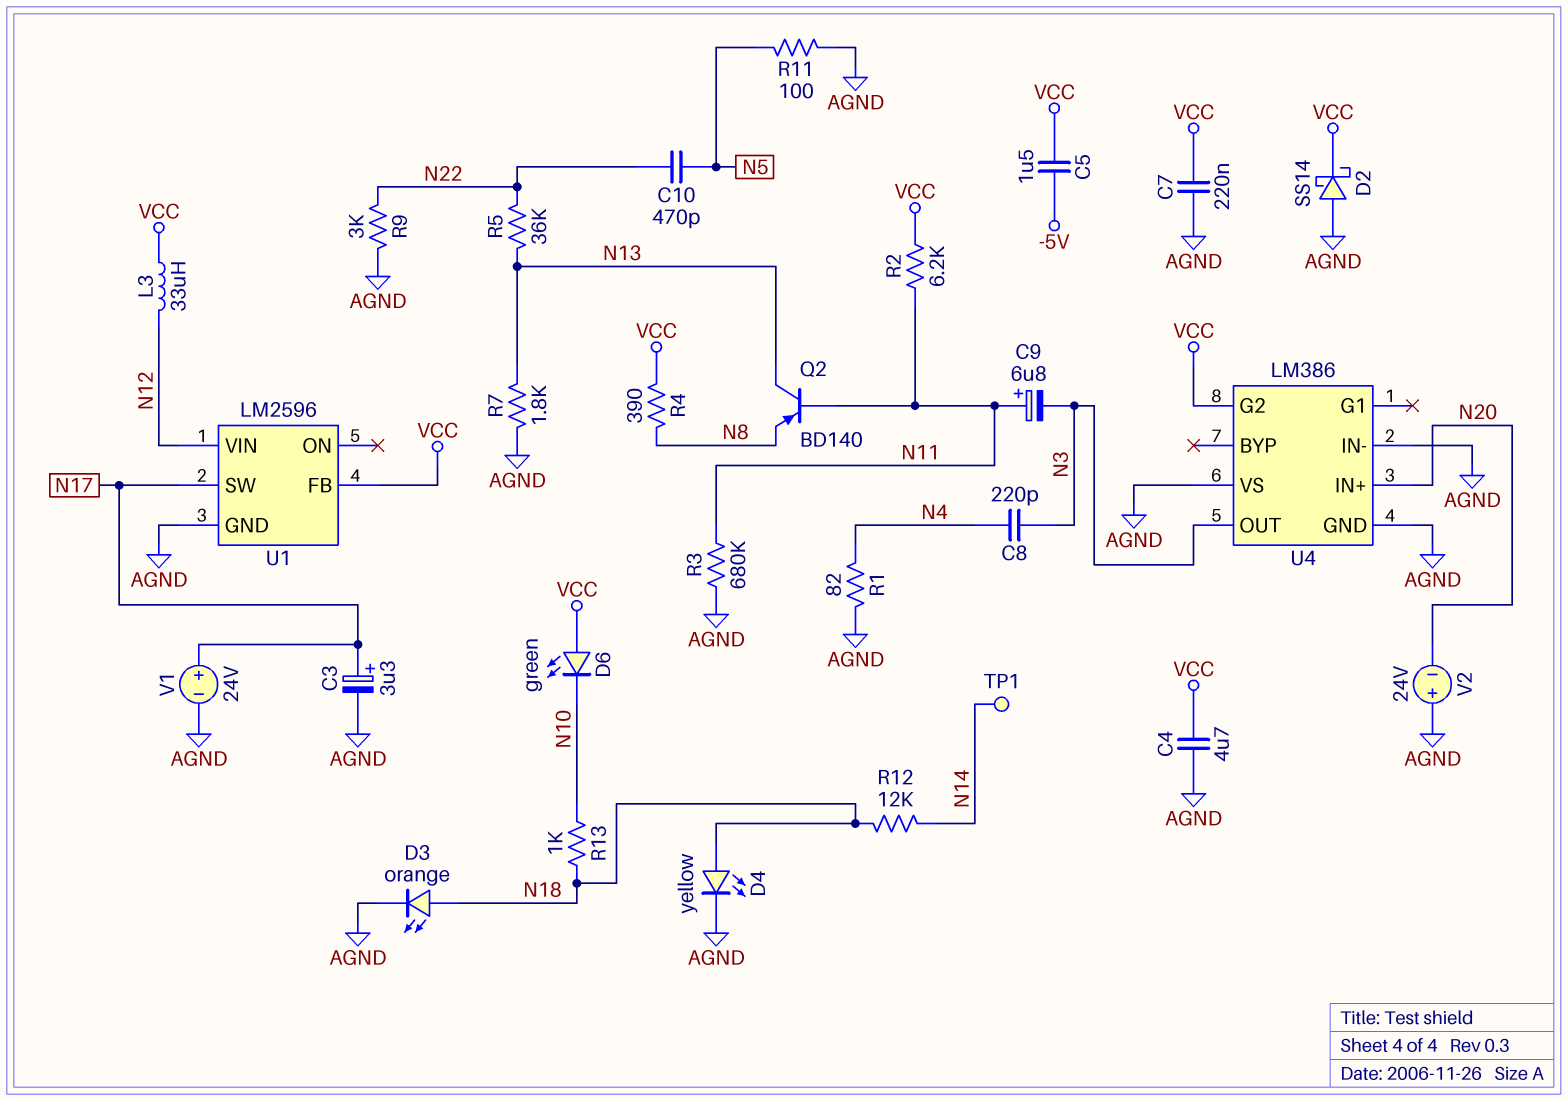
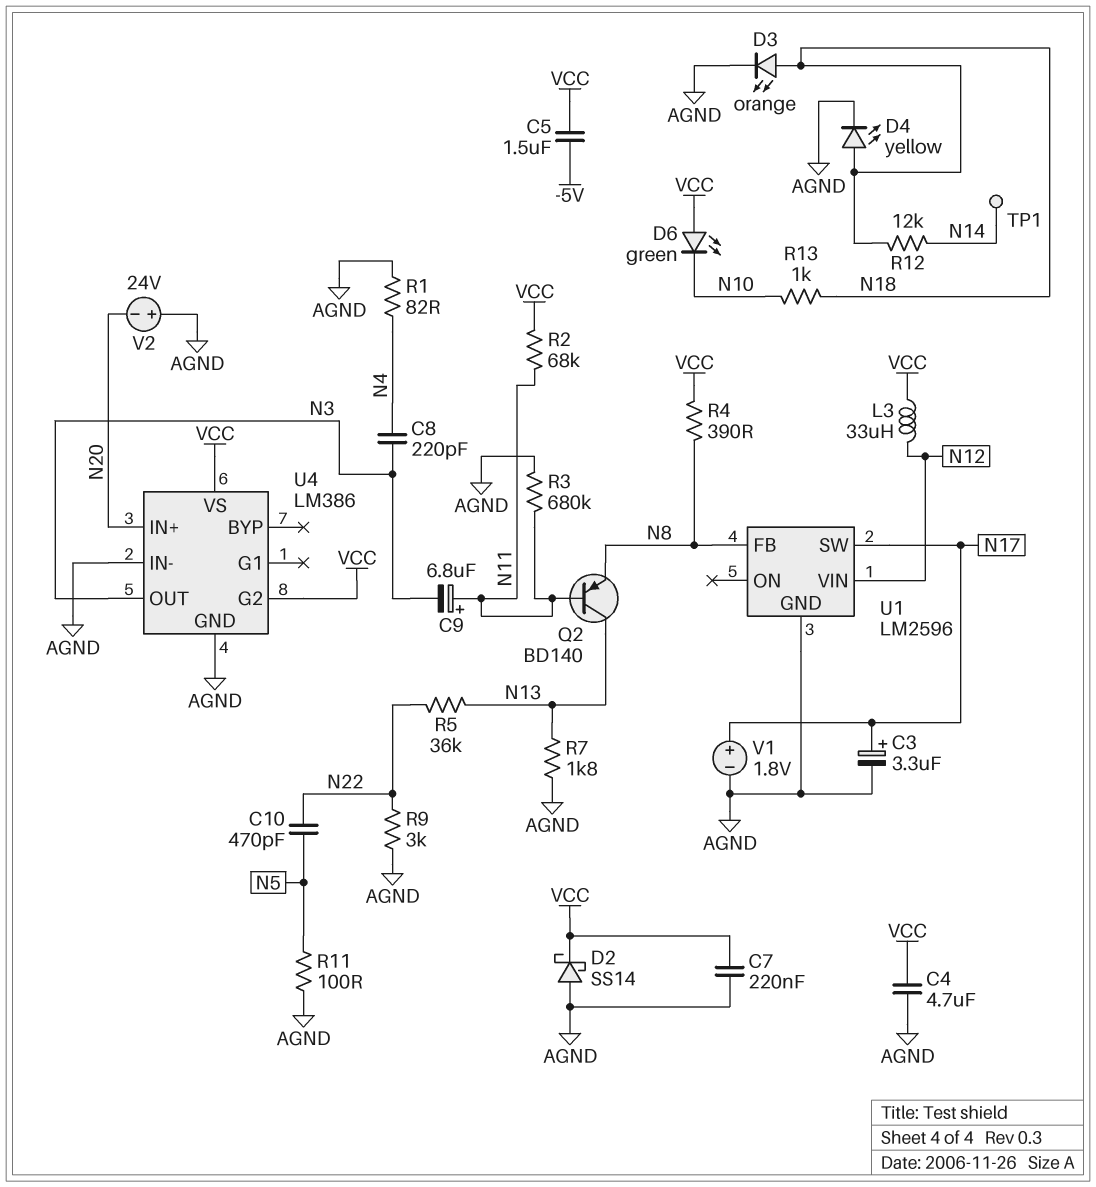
R2: 6.2k (N11, VCC) -> 68k (N11, VCC)
U1 pin FB: VCC -> N8
U4 pin VS: AGND -> VCC
V1: 24V (plus N17, minus AGND) -> 1.8V (plus N17, minus AGND)

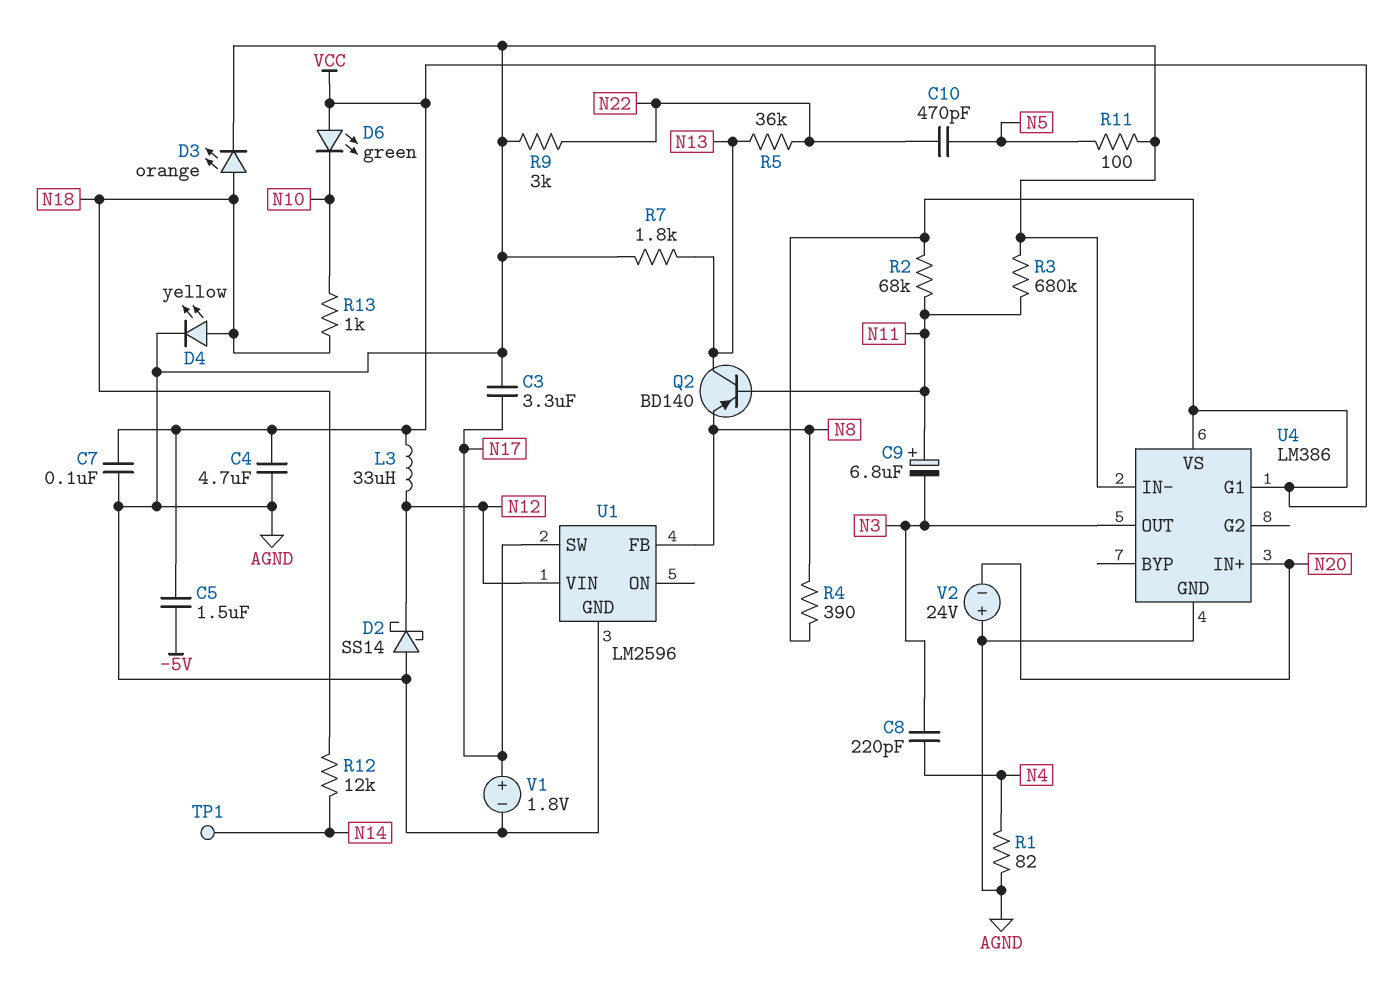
C3: 3.3uF (plus N17, minus AGND) -> 3.3uF (AGND, N17)
C7: 220nF (AGND, VCC) -> 100nF (AGND, VCC)
D2: schottky SS14 (A AGND, K VCC) -> schottky SS14 (A AGND, K N12)
U4 pin G1: none -> VCC
U4 pin G2: VCC -> none

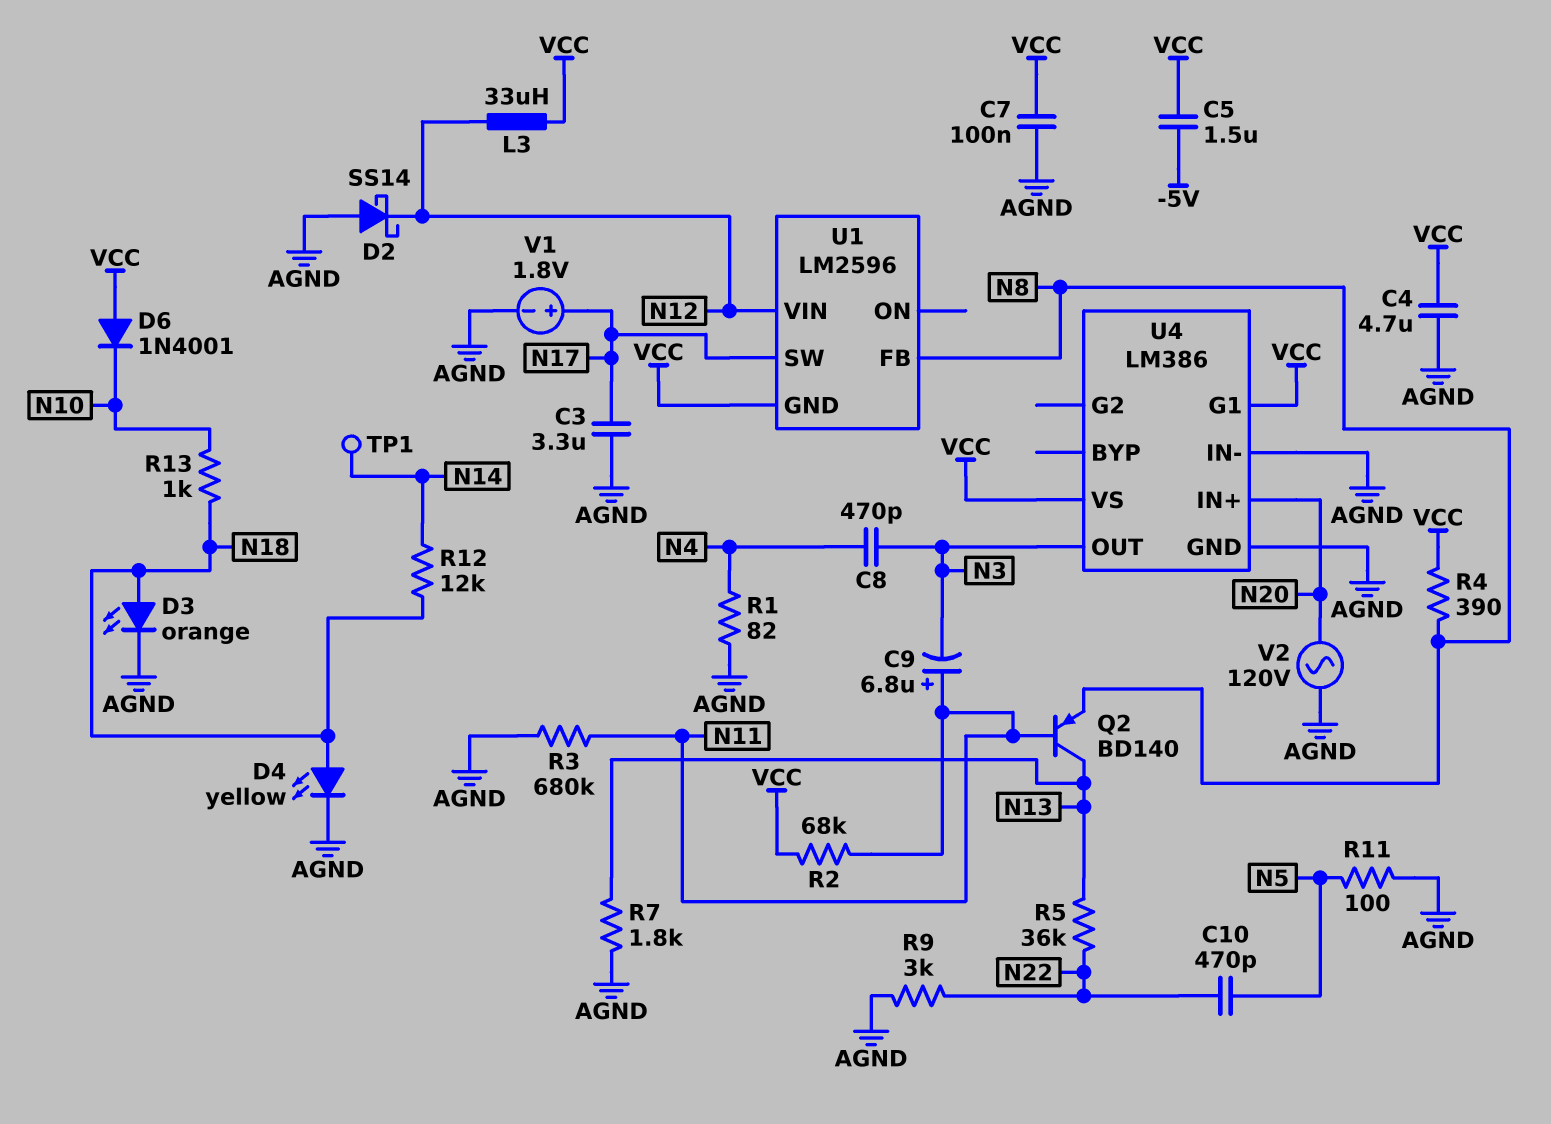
C8: 220pF (N3, N4) -> 470pF (N3, N4)
D6: LED green (A VCC, K N10) -> diode 1N4001 (A VCC, K N10)
U1 pin GND: AGND -> VCC
V2: 24V (plus AGND, minus N20) -> AC 120V (AGND, N20)

